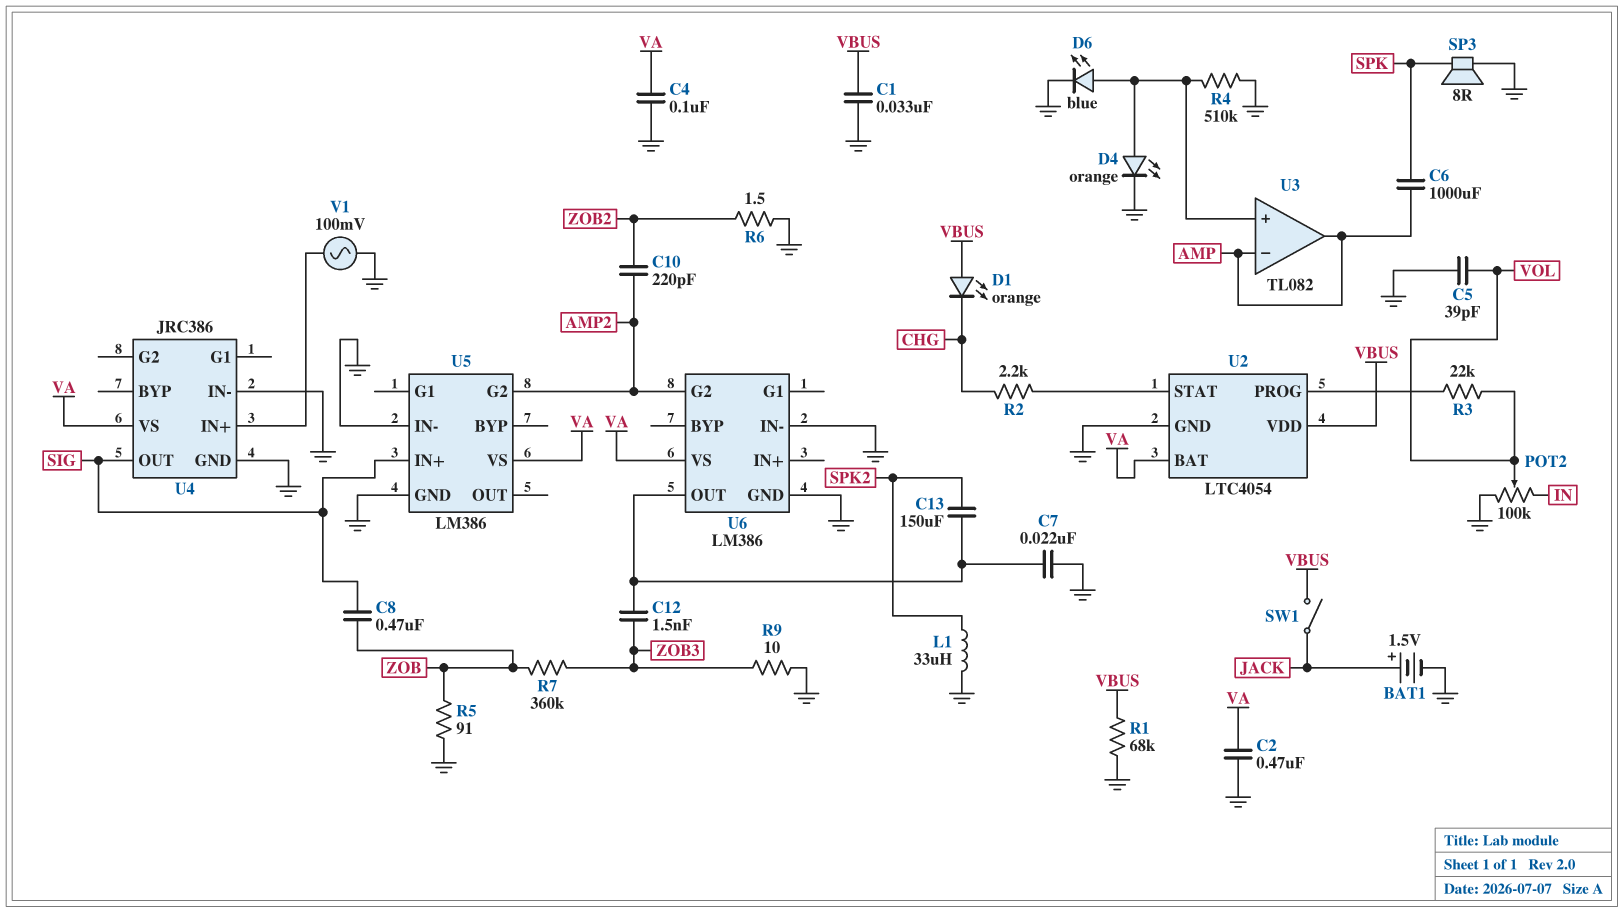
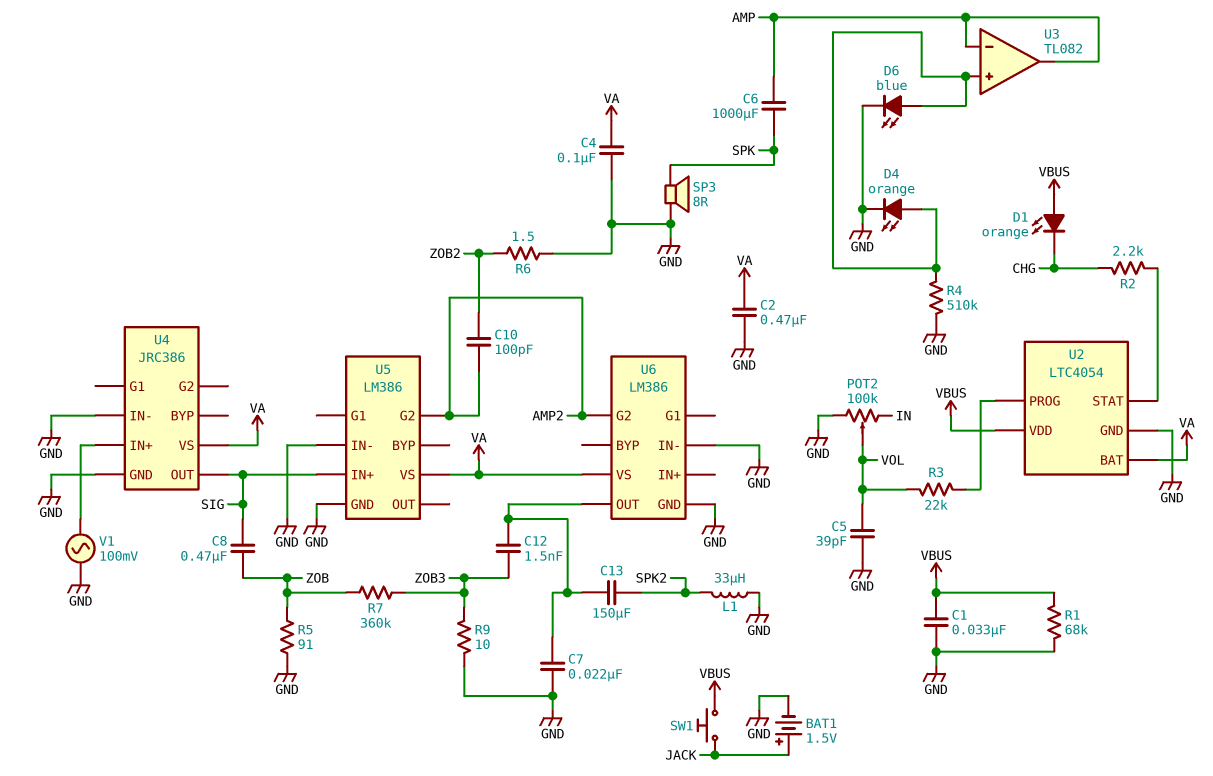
C10: 220pF (AMP2, ZOB2) -> 100pF (AMP2, ZOB2)
SW1: switch (JACK, VBUS) -> button (JACK, VBUS)

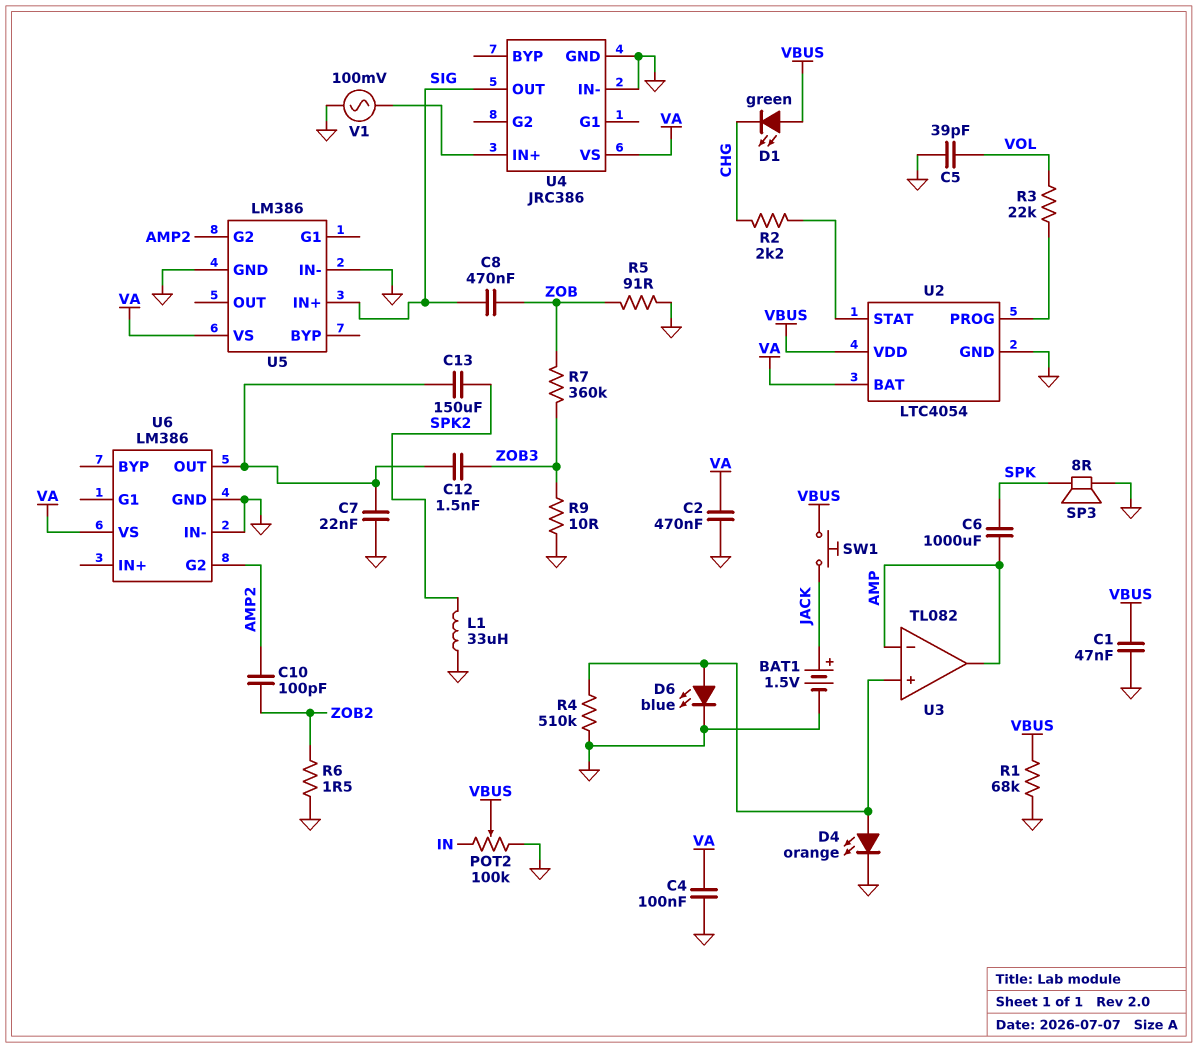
C1: 33nF (GND, VBUS) -> 47nF (GND, VBUS)
D1: LED orange (A VBUS, K CHG) -> LED green (A VBUS, K CHG)
POT2: 100k (GND, IN, wiper VOL) -> 100k (GND, IN, wiper VBUS)

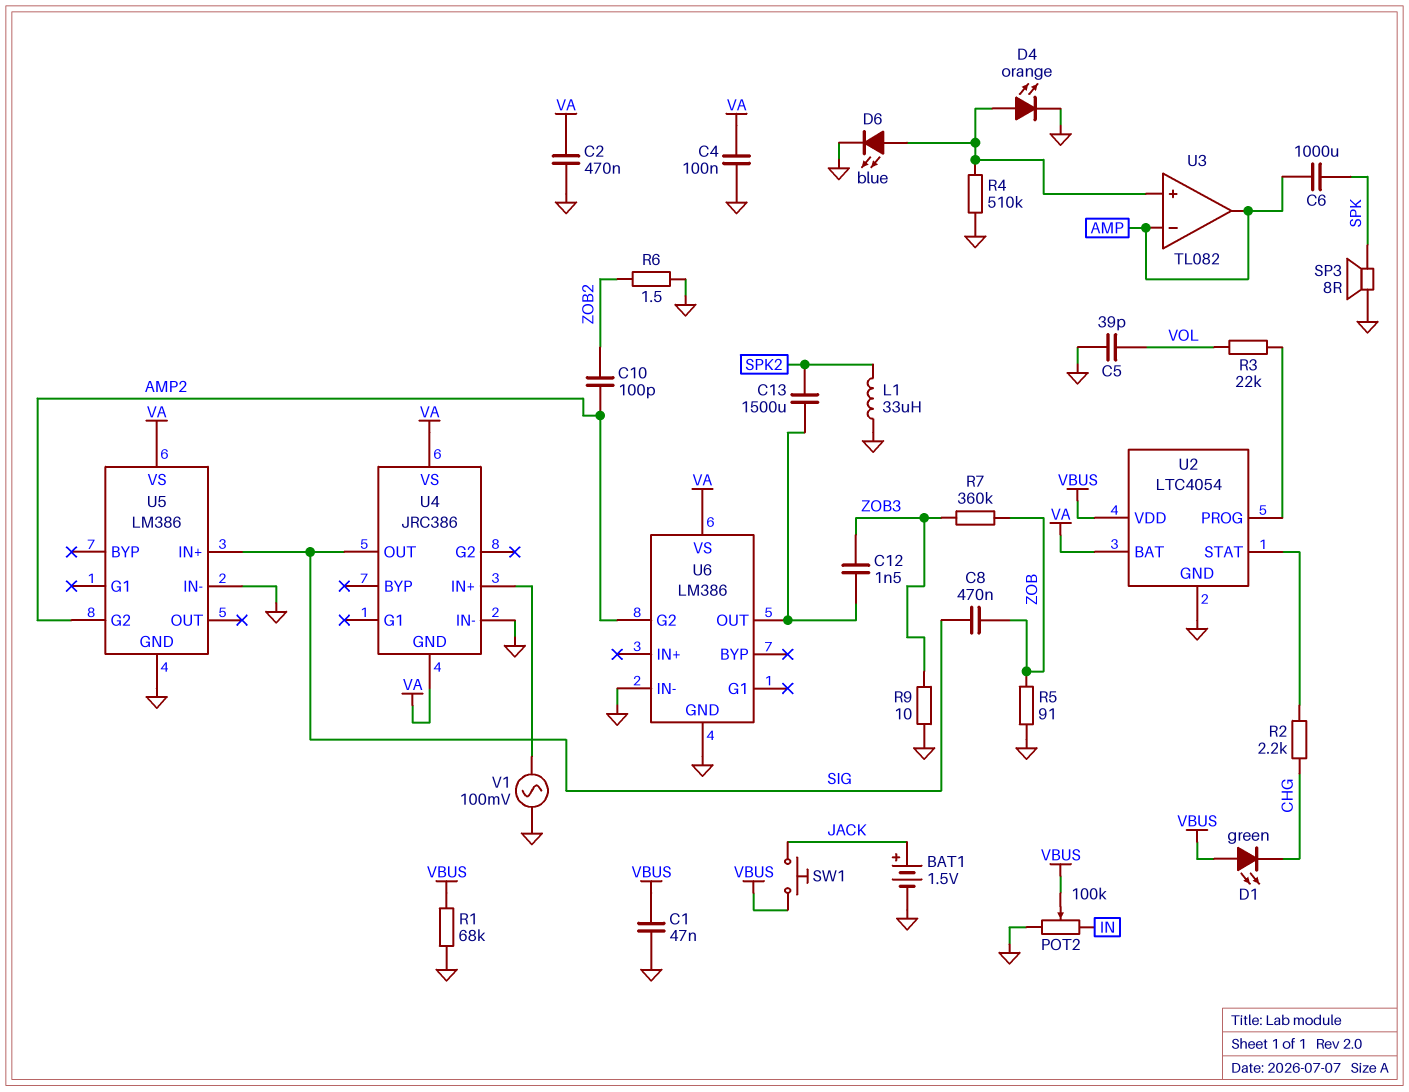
C7: 22nF (GND, U6/OUT) -> none
C13: 150uF (SPK2, U6/OUT) -> 1500uF (SPK2, U6/OUT)
U4 pin GND: GND -> VA

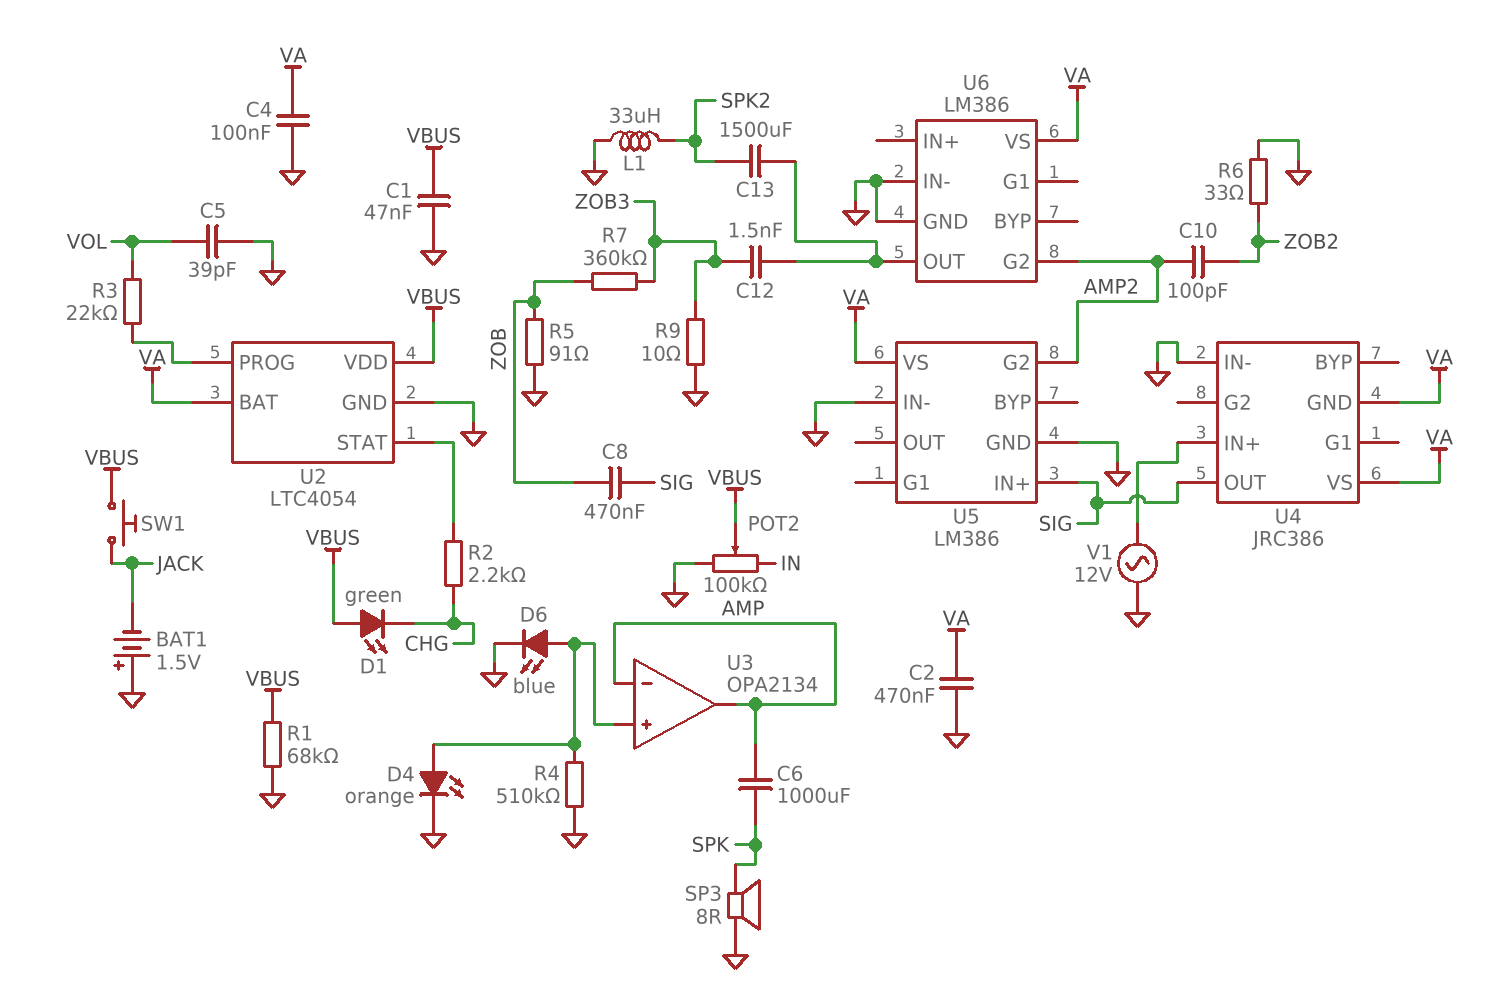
BAT1: 1.5V (plus JACK, minus GND) -> 1.5V (plus GND, minus JACK)
R6: 1.5 (GND, ZOB2) -> 33 (GND, ZOB2)
U3: TL082 -> OPA2134
V1: AC 100mV (GND, U4/IN+) -> AC 12V (GND, U4/IN+)

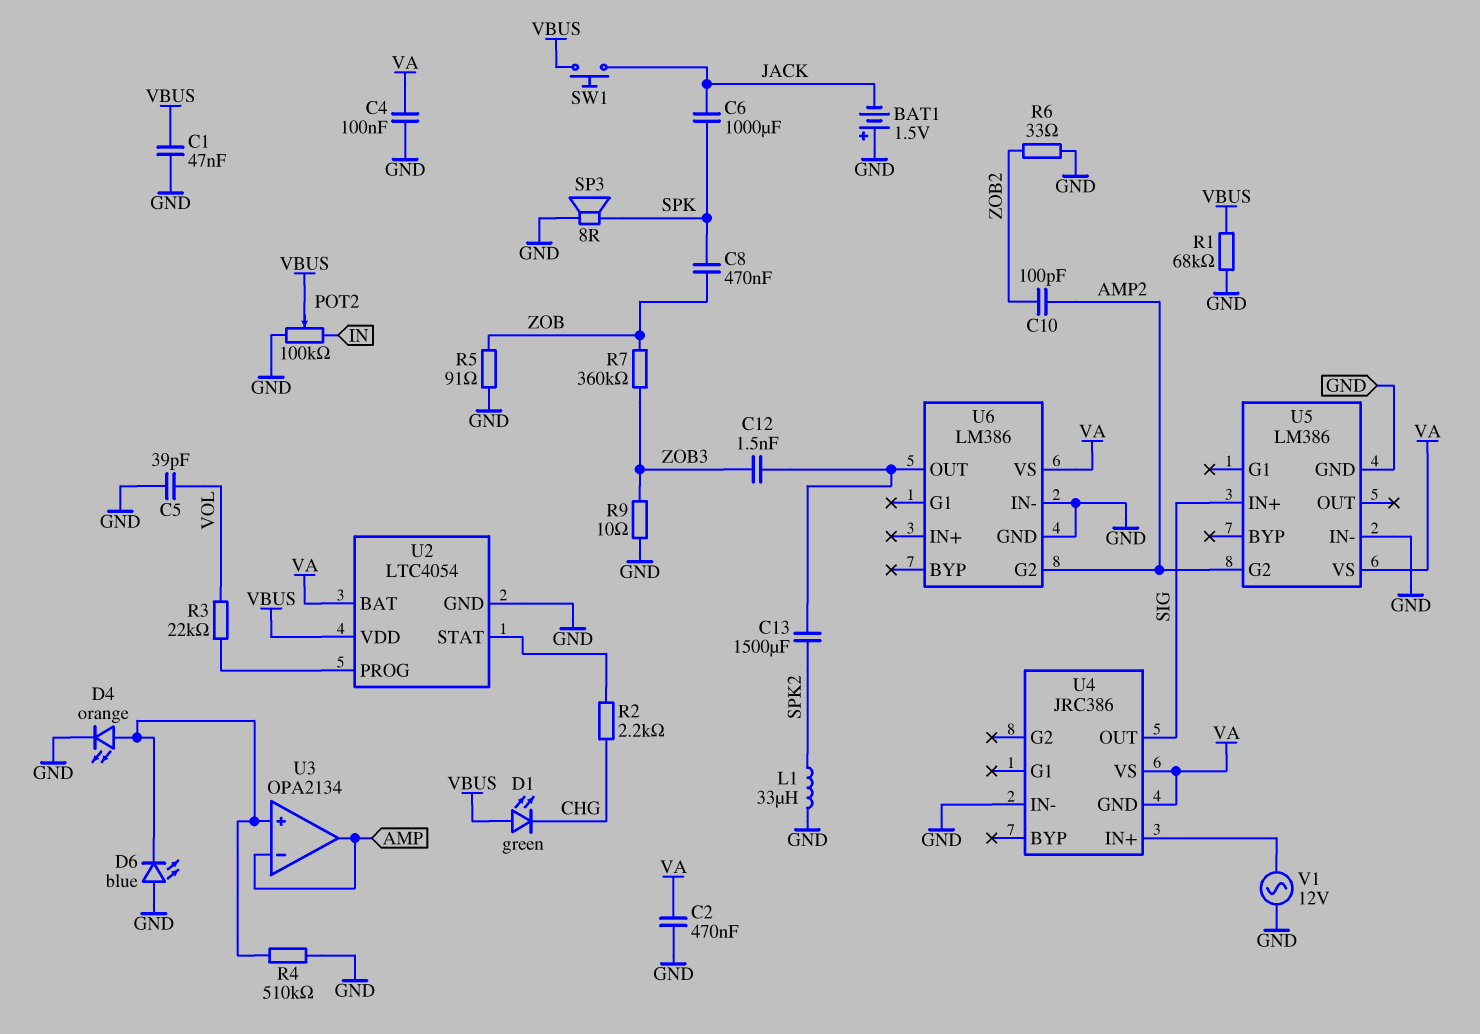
C6: 1000uF (AMP, SPK) -> 1000uF (JACK, SPK)
C8: 470nF (SIG, ZOB) -> 470nF (SPK, ZOB)
D6: LED blue (A U3/in+, K GND) -> LED blue (A GND, K U3/in+)

